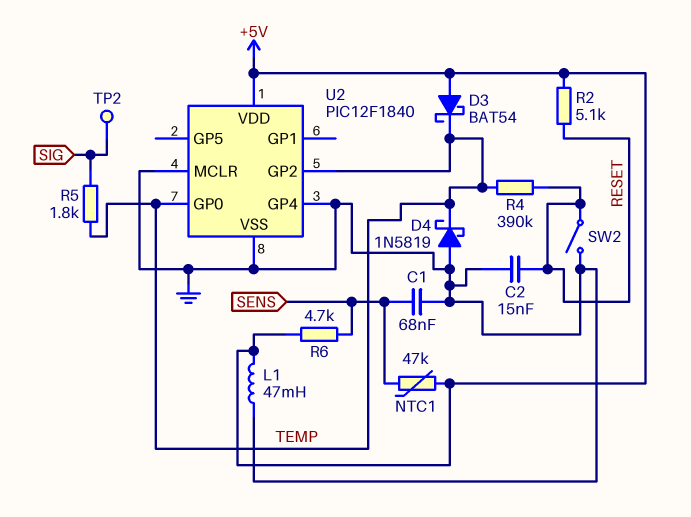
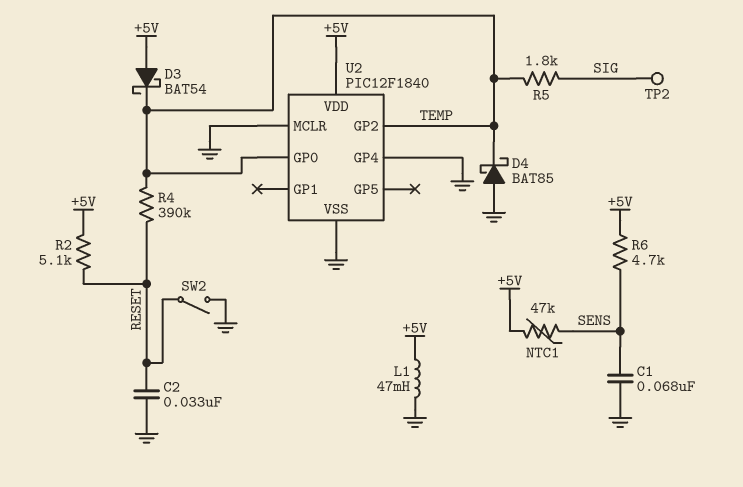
C2: 15nF (GND, RESET) -> 33nF (GND, RESET)
D4: schottky 1N5819 (A GND, K TEMP) -> schottky BAT85 (A GND, K TEMP)

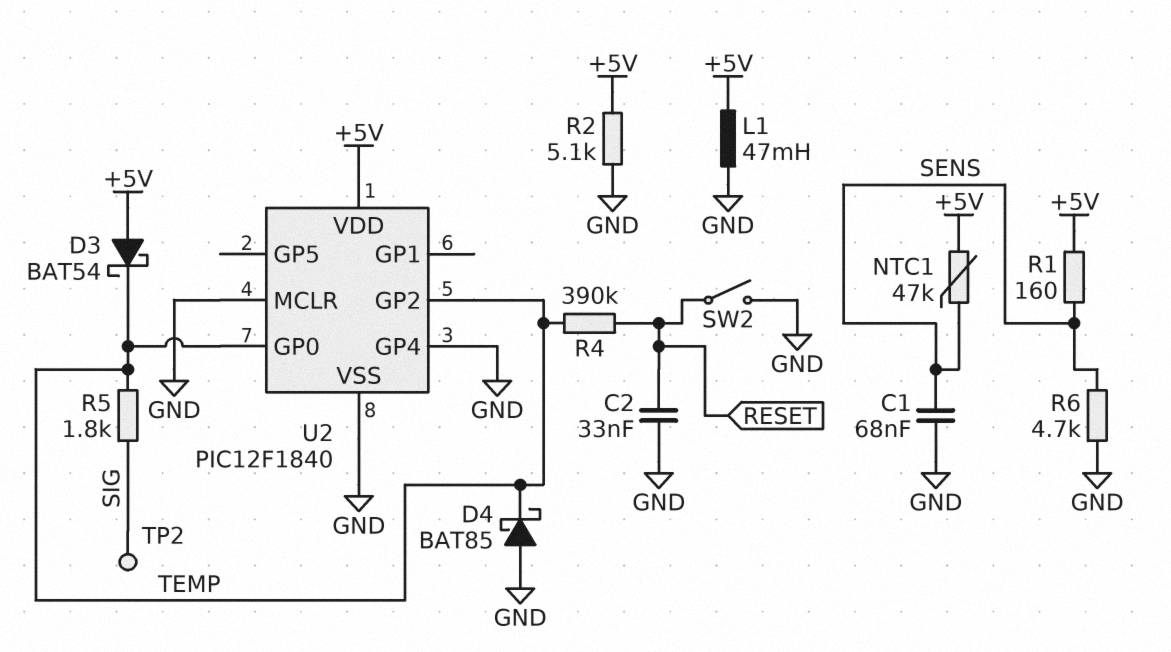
R1: none -> 160 (+5V, SENS)
R2: 5.1k (+5V, RESET) -> 5.1k (+5V, GND)
R6: 4.7k (+5V, SENS) -> 4.7k (GND, SENS)

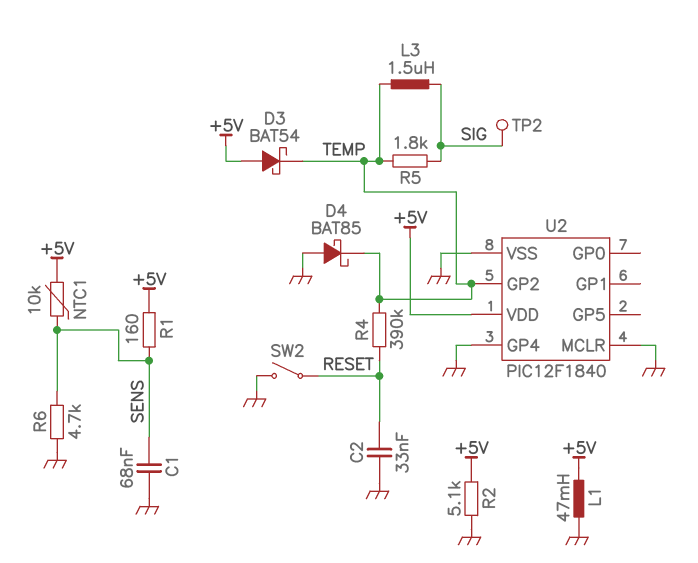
L3: none -> 1.5uH (SIG, TEMP)
NTC1: 47k (+5V, SENS) -> 10k (+5V, SENS)
U2 pin GP0: TEMP -> none

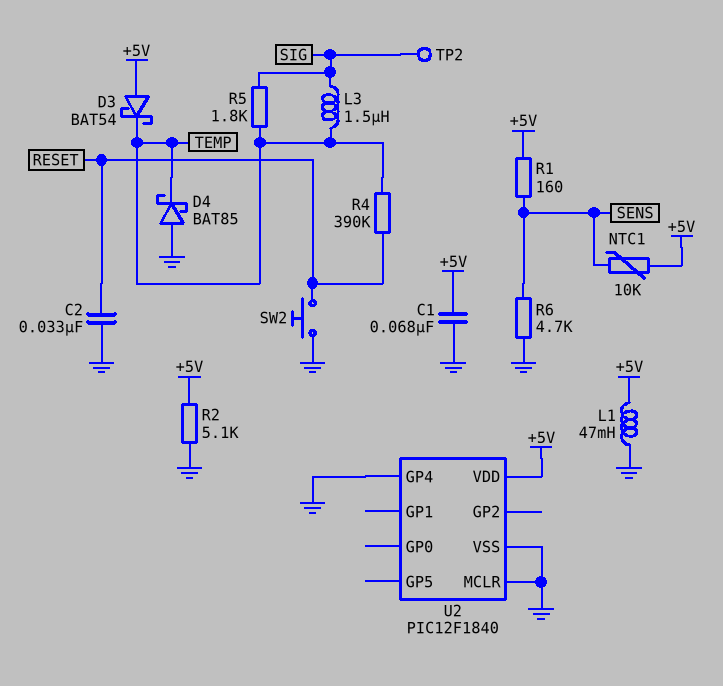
C1: 68nF (GND, SENS) -> 68nF (+5V, GND)
SW2: switch (GND, RESET) -> button (GND, RESET)
U2 pin GP2: TEMP -> none

